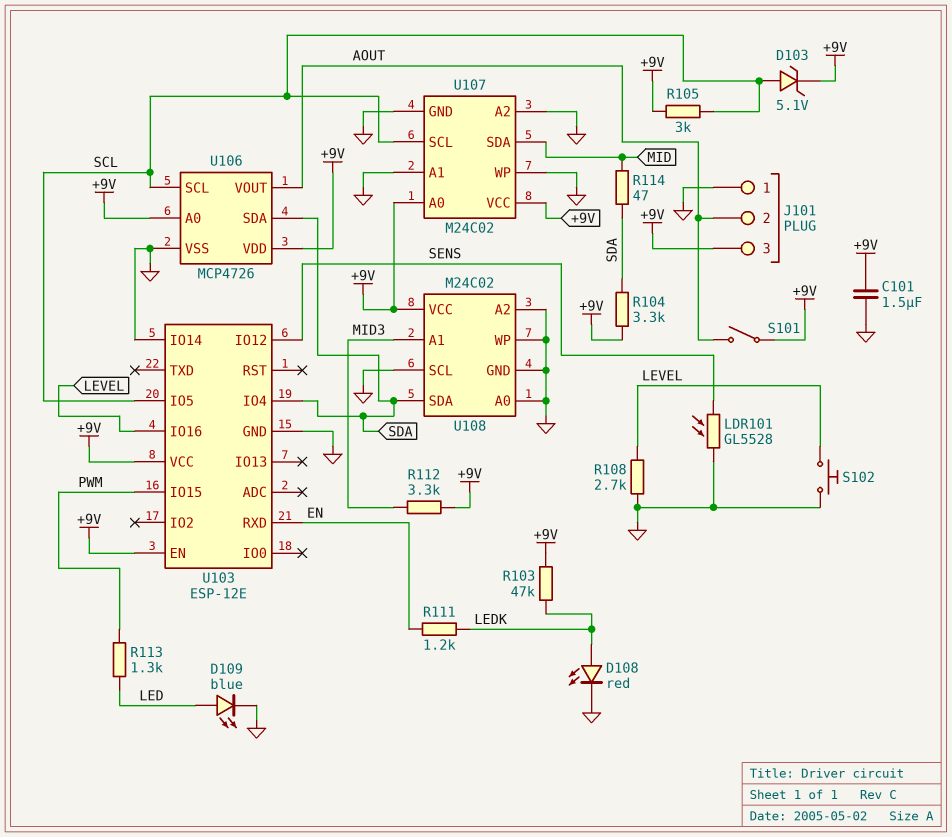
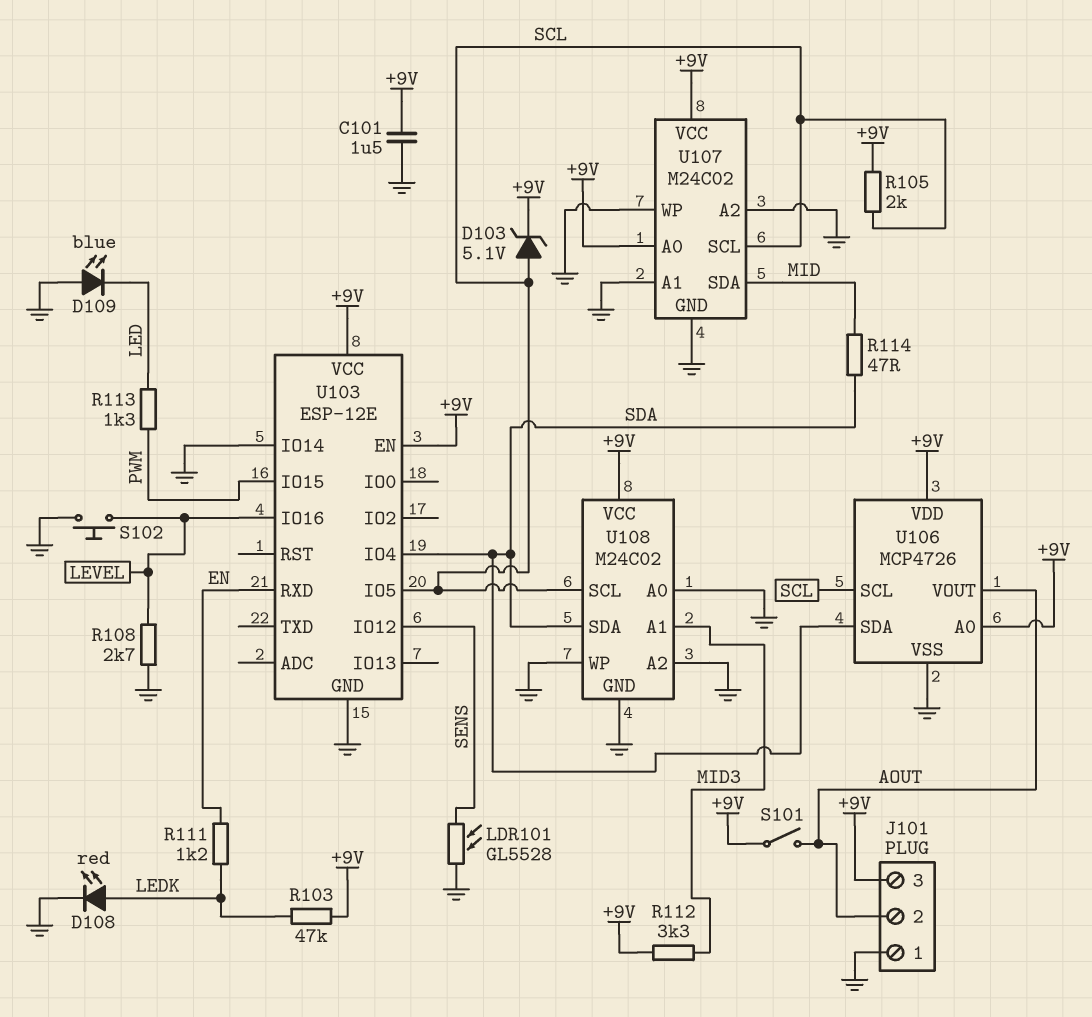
D109: LED blue (A LED, K GND) -> LED blue (A GND, K LED)
R104: 3.3k (+9V, SDA) -> none
R105: 3k (+9V, SCL) -> 2k (+9V, SCL)
U108 pin SCL: GND -> SCL

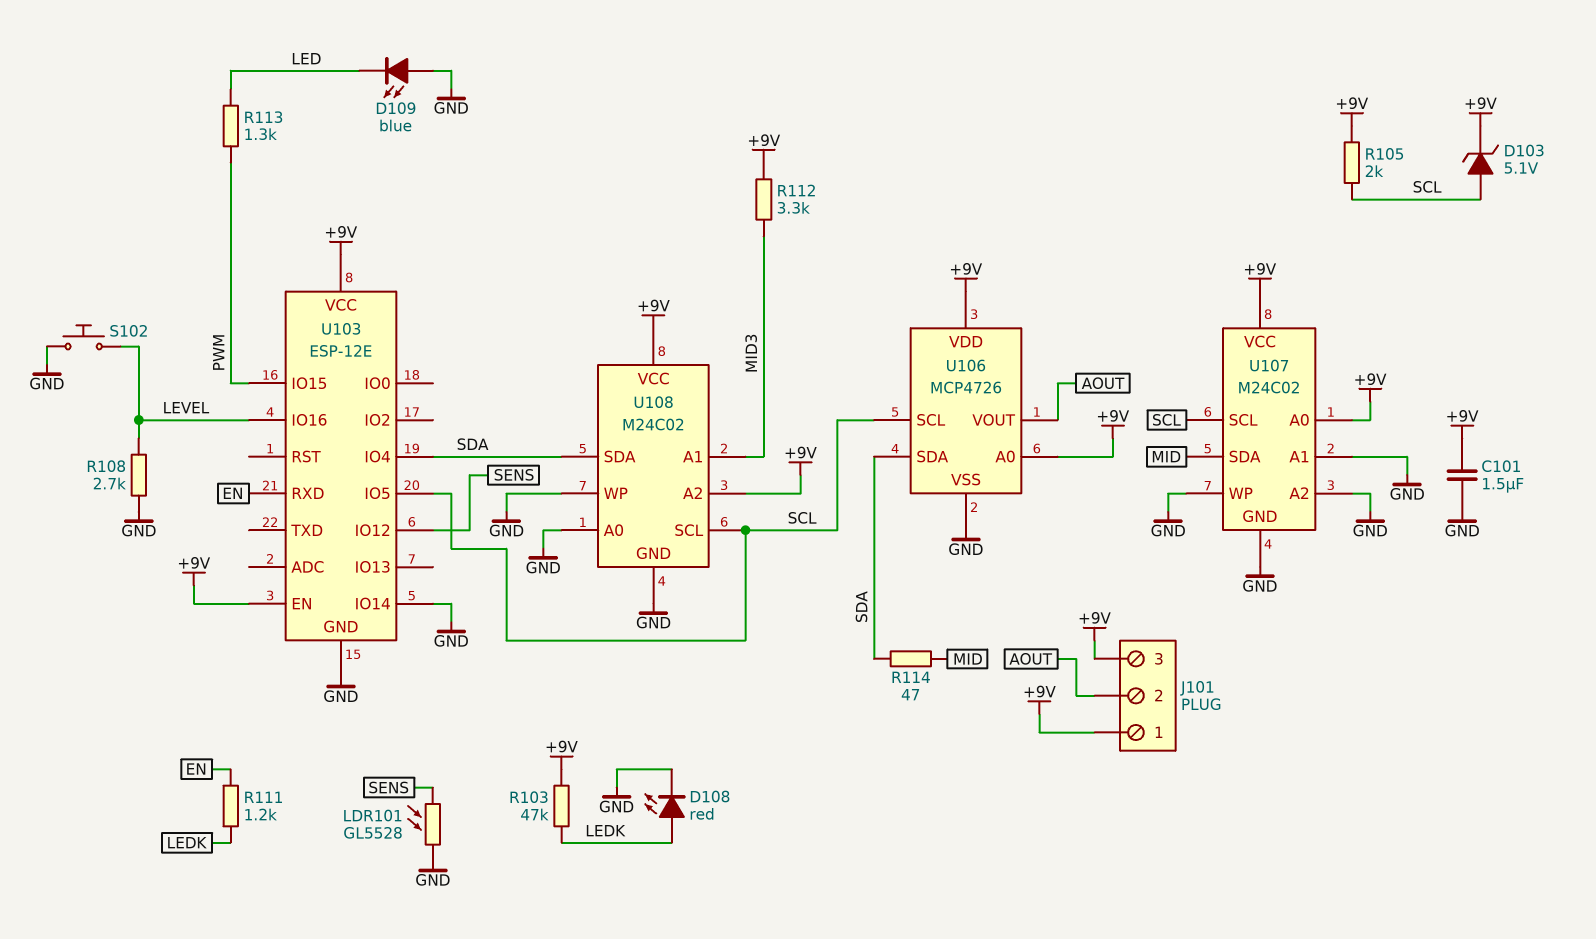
J101 pin 1: GND -> +9V
S101: switch (+9V, AOUT) -> none
U108 pin A2: GND -> +9V

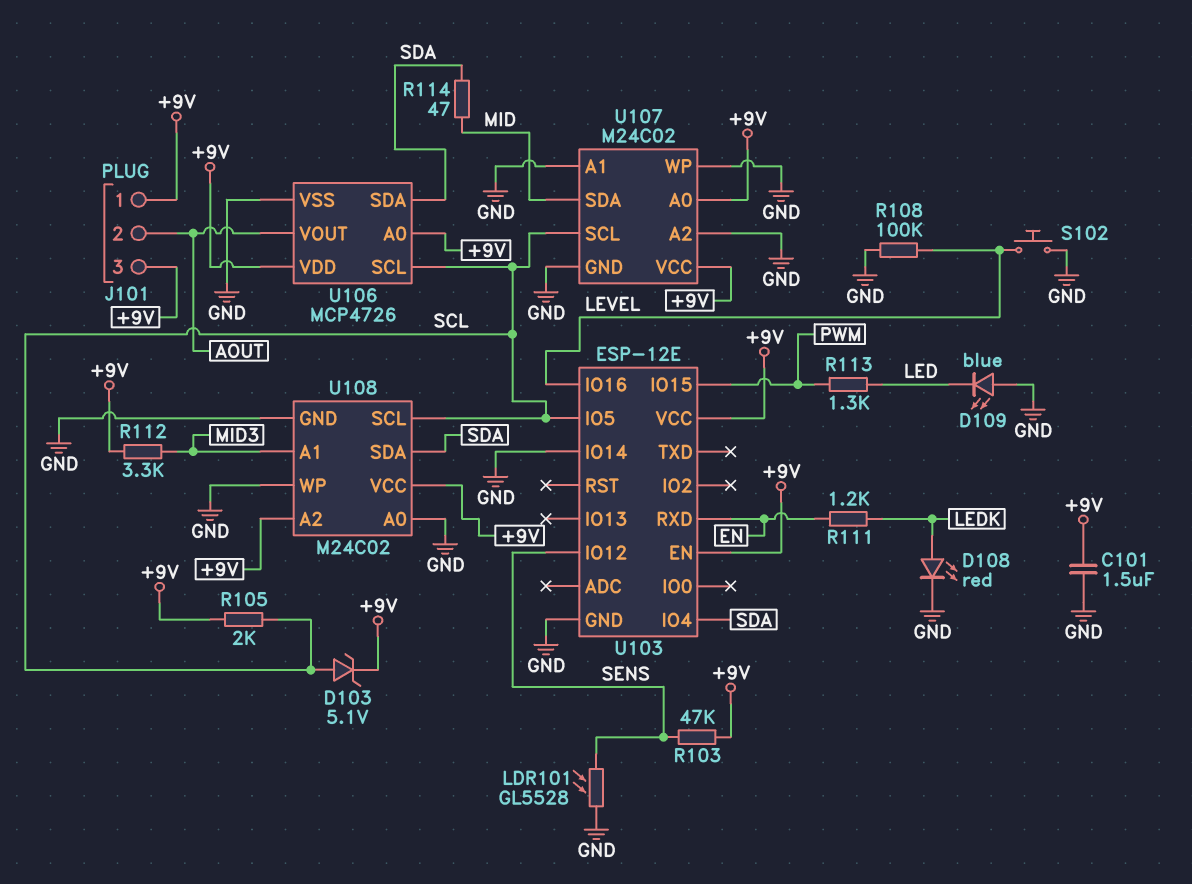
R103: 47k (+9V, LEDK) -> 47k (+9V, SENS)
R108: 2.7k (GND, LEVEL) -> 100k (GND, LEVEL)

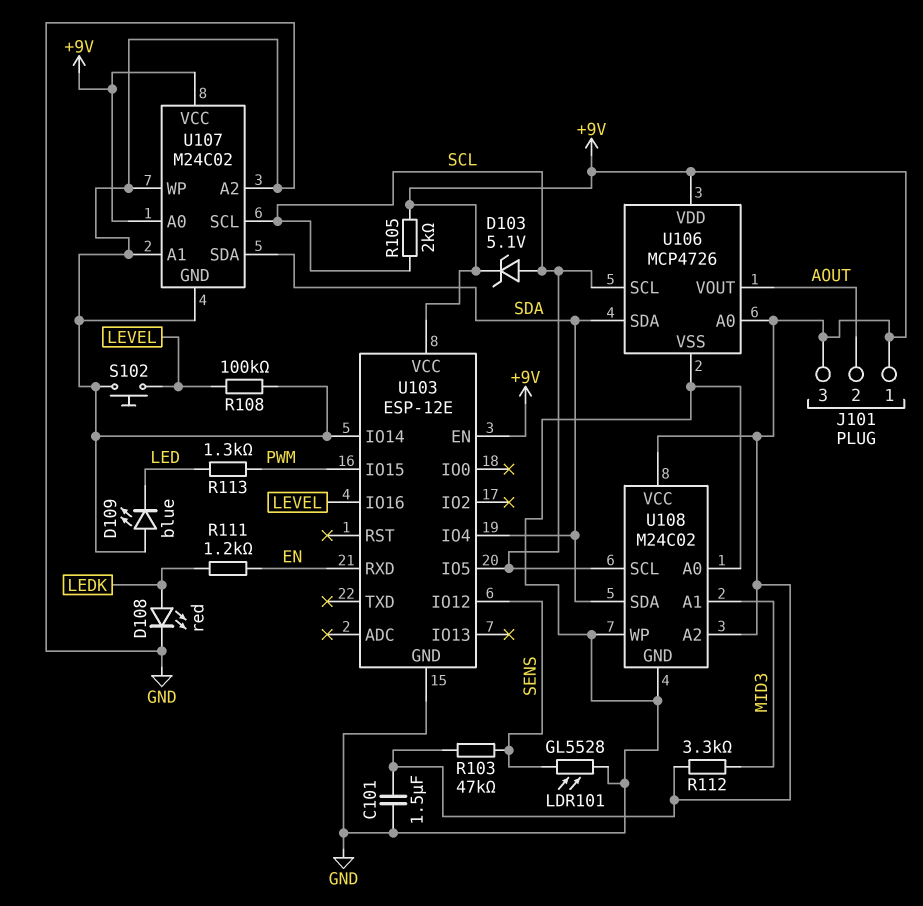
R114: 47 (MID, SDA) -> none
U107 pin SDA: MID -> SDA

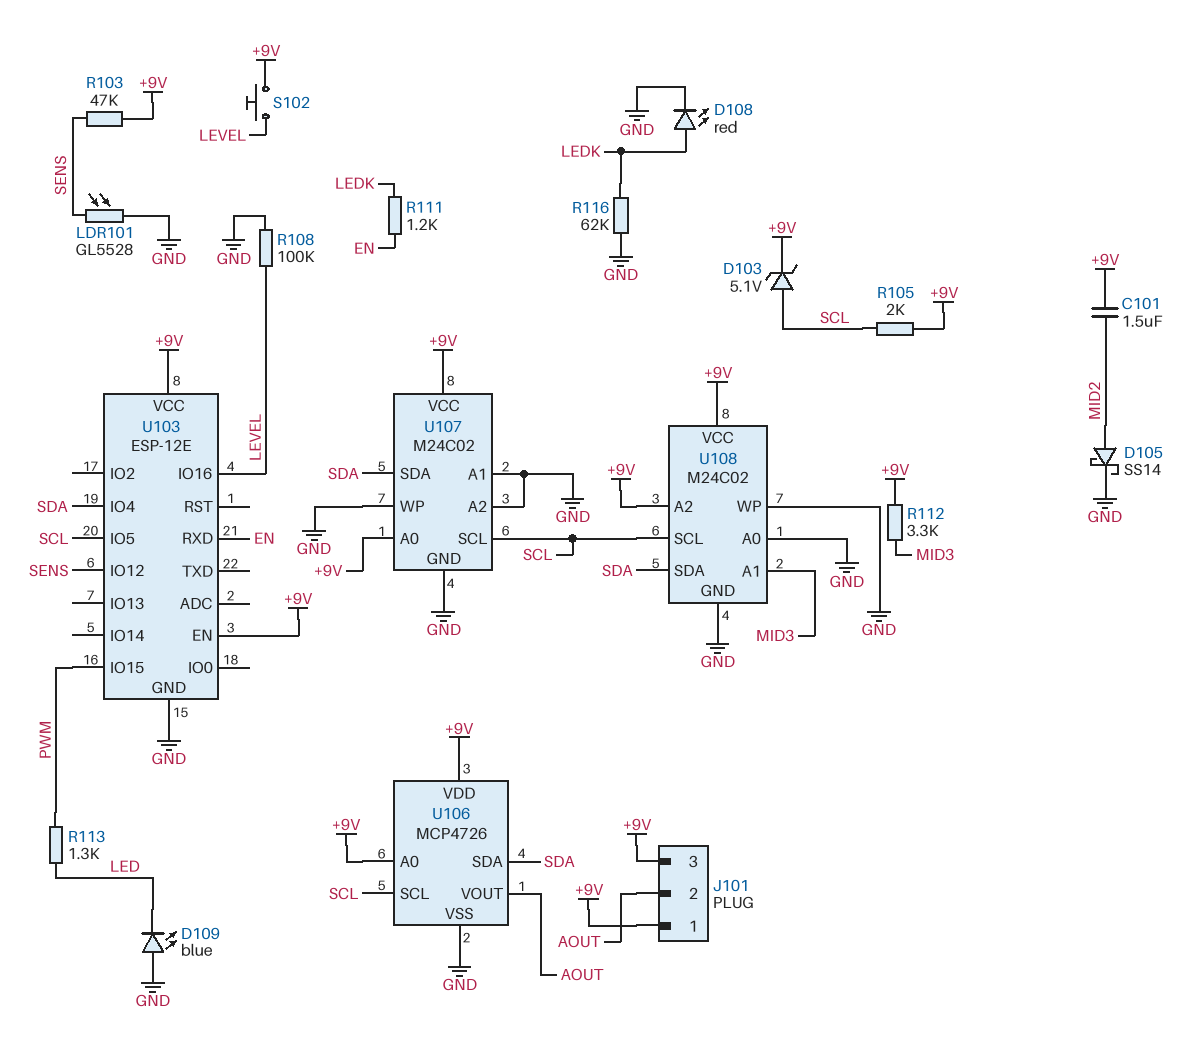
C101: 1.5uF (+9V, GND) -> 1.5uF (+9V, MID2)
D105: none -> schottky SS14 (A MID2, K GND)
R116: none -> 62k (GND, LEDK)
S102: button (GND, LEVEL) -> button (+9V, LEVEL)
U103 pin IO14: GND -> none

